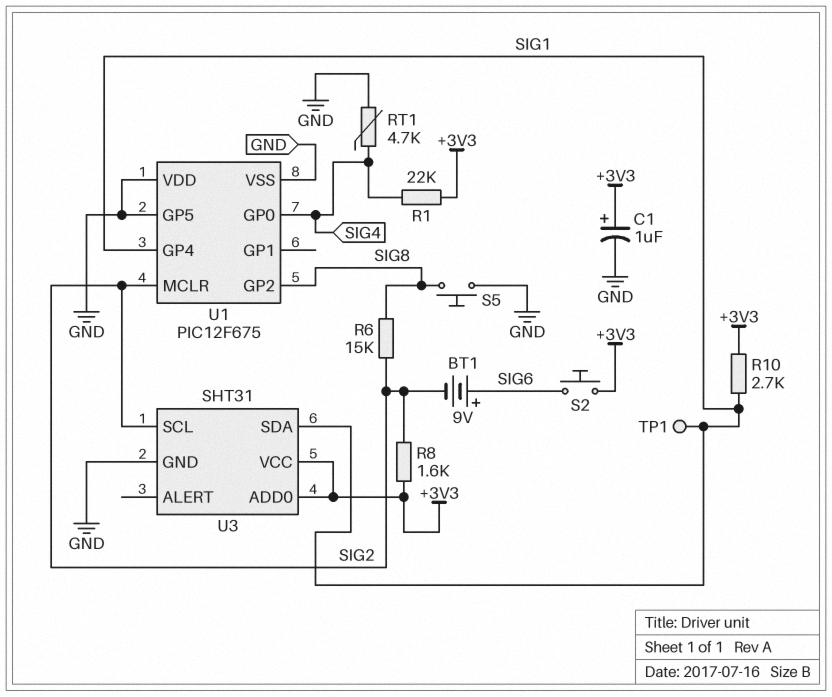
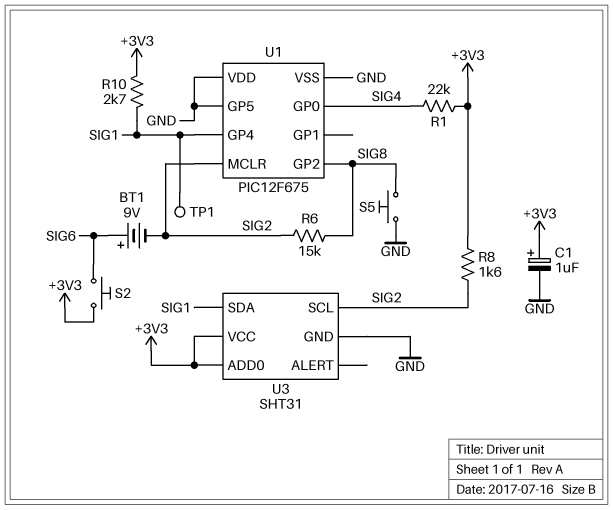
RT1: 4.7k (GND, SIG4) -> none

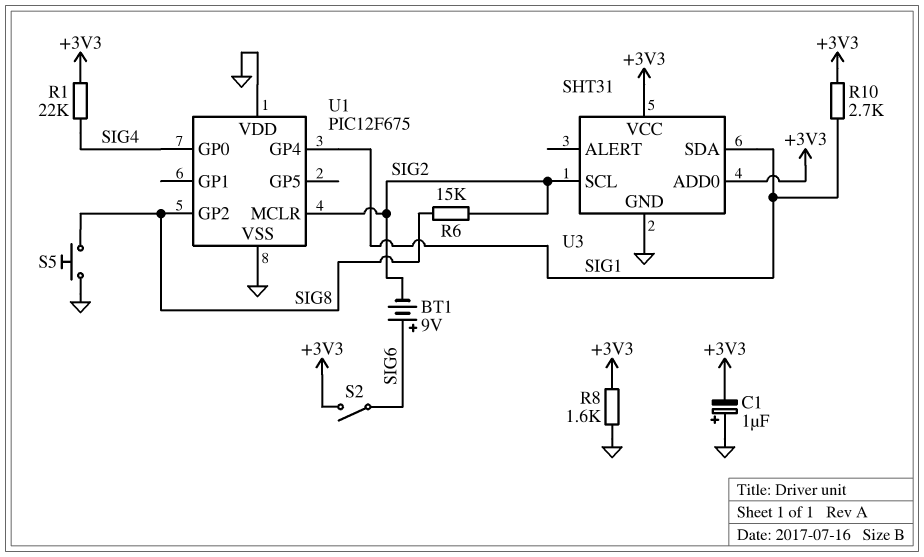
C1: 1uF (plus +3V3, minus GND) -> 1uF (plus GND, minus +3V3)
R8: 1.6k (+3V3, SIG2) -> 1.6k (+3V3, GND)
S2: button (+3V3, SIG6) -> switch (+3V3, SIG6)
TP1: test point (SIG1) -> none
U1 pin GP5: GND -> none

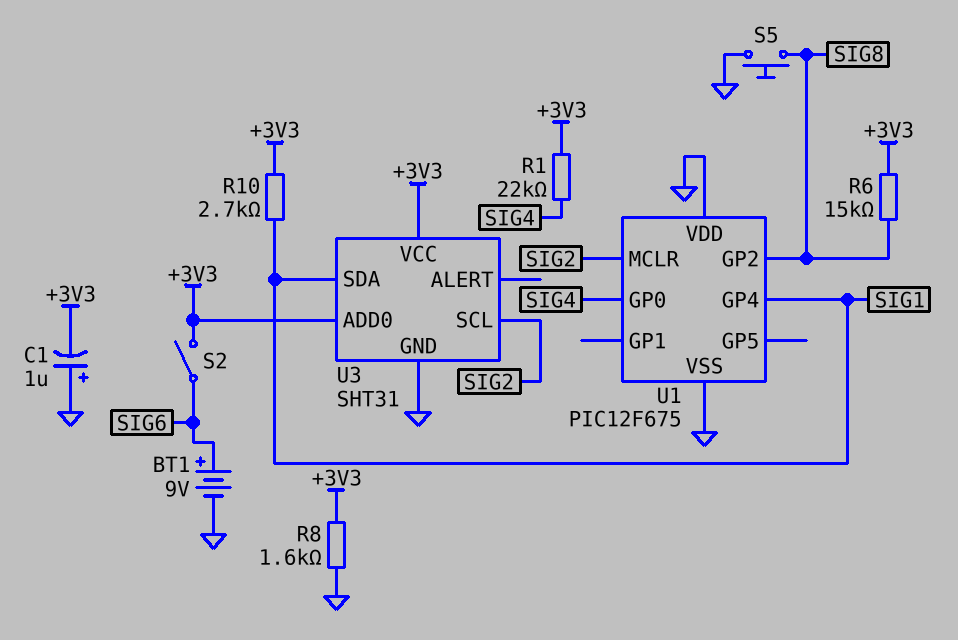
BT1: 9V (plus SIG6, minus SIG2) -> 9V (plus SIG6, minus GND)
R6: 15k (SIG2, SIG8) -> 15k (+3V3, SIG8)

